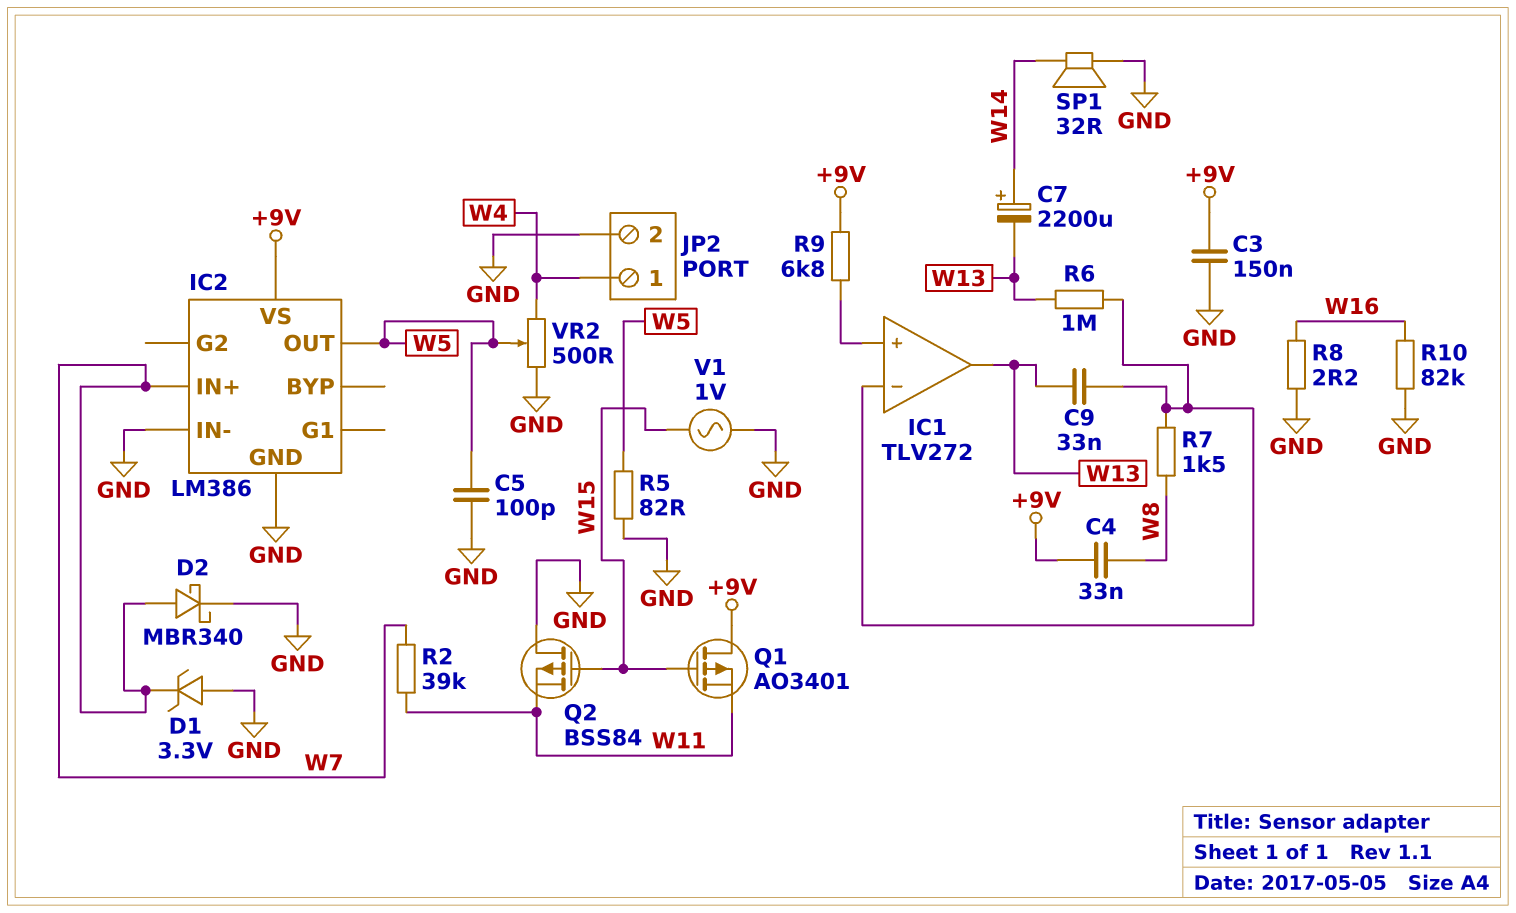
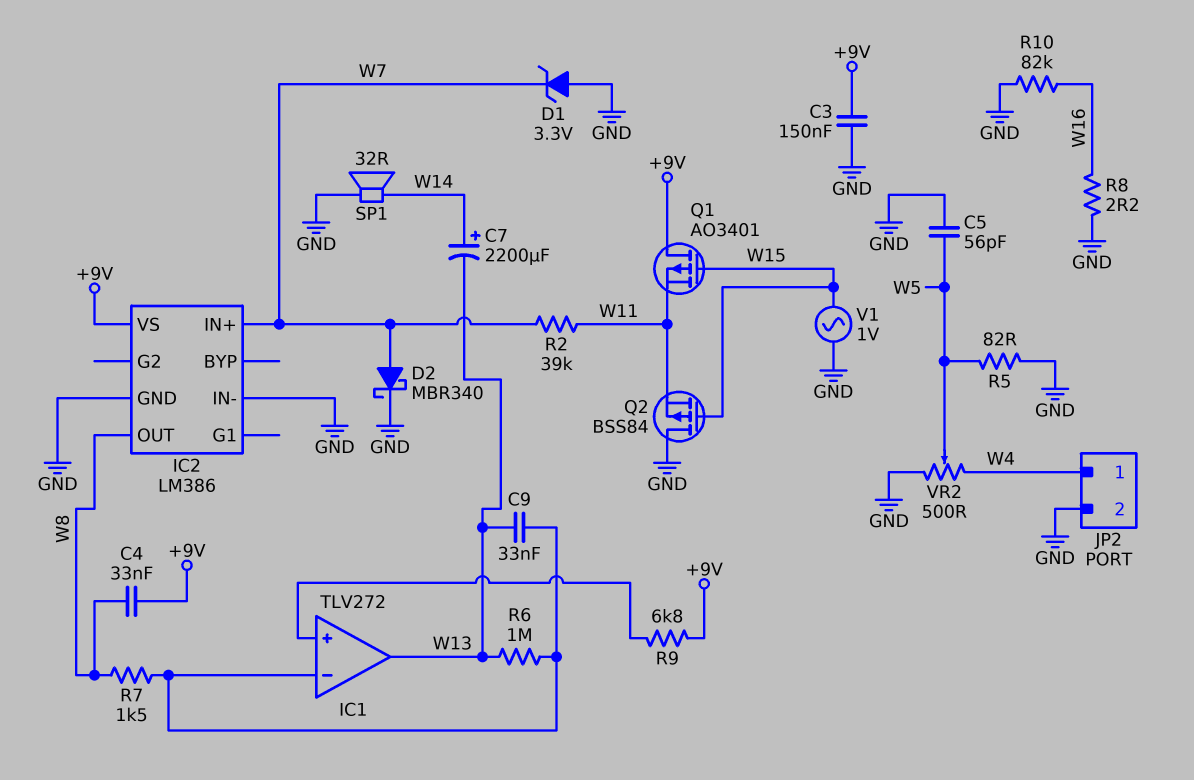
C5: 100pF (GND, W5) -> 56pF (GND, W5)
IC2 pin OUT: W5 -> W8

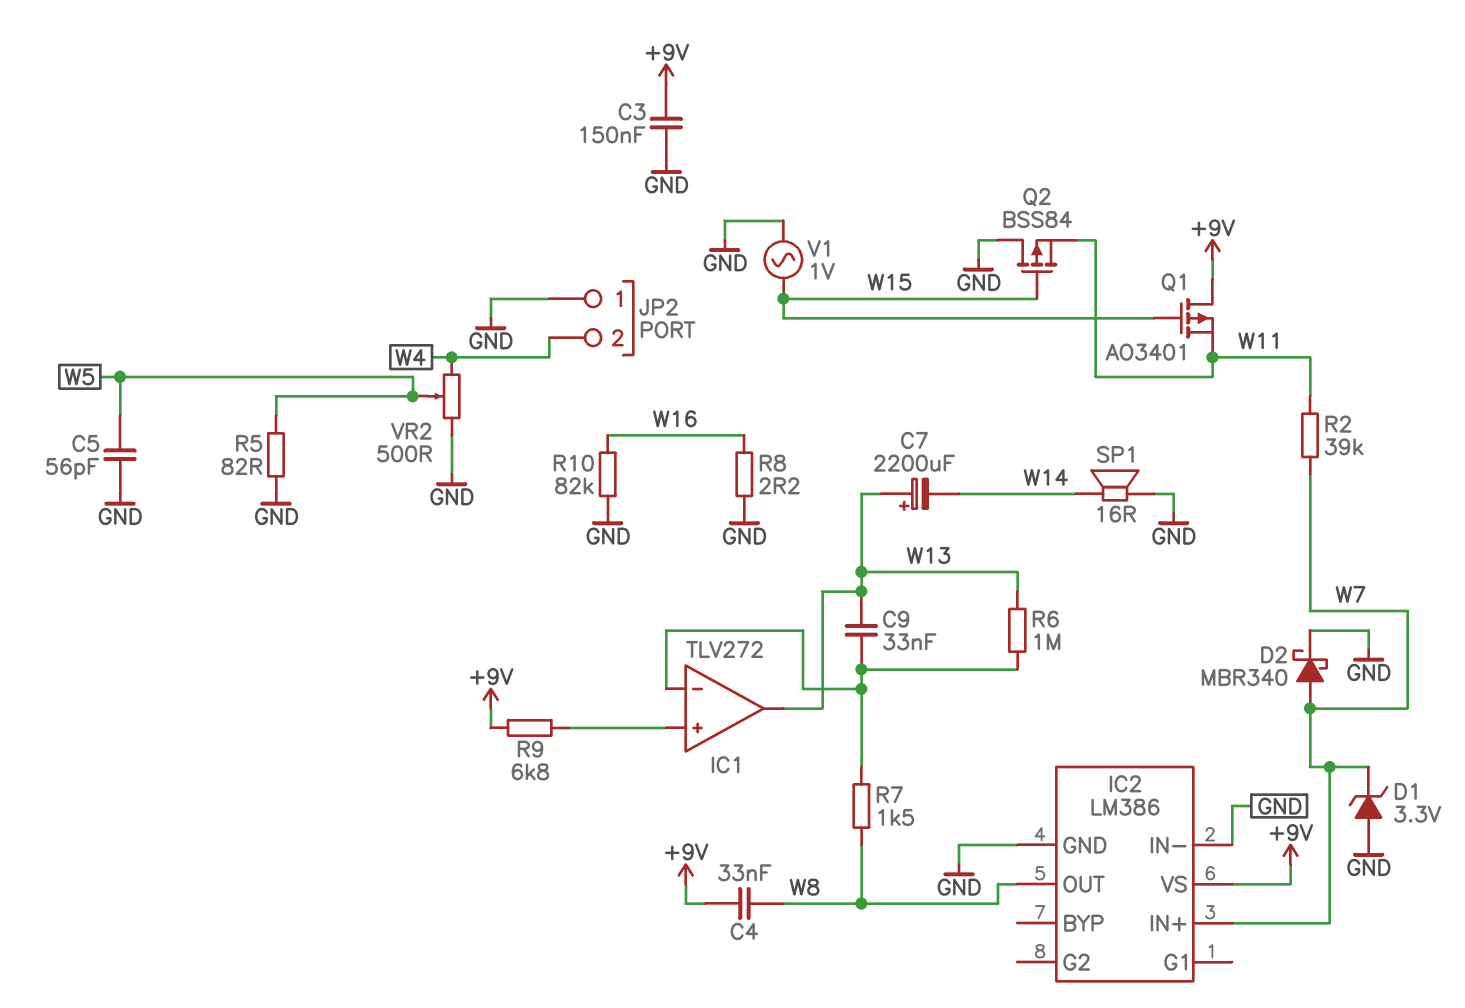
C7: 2200uF (plus W14, minus W13) -> 2200uF (plus W13, minus W14)
JP2 pin 1: W4 -> GND
JP2 pin 2: GND -> W4
SP1: speaker 32R (GND, W14) -> speaker 16R (GND, W14)

